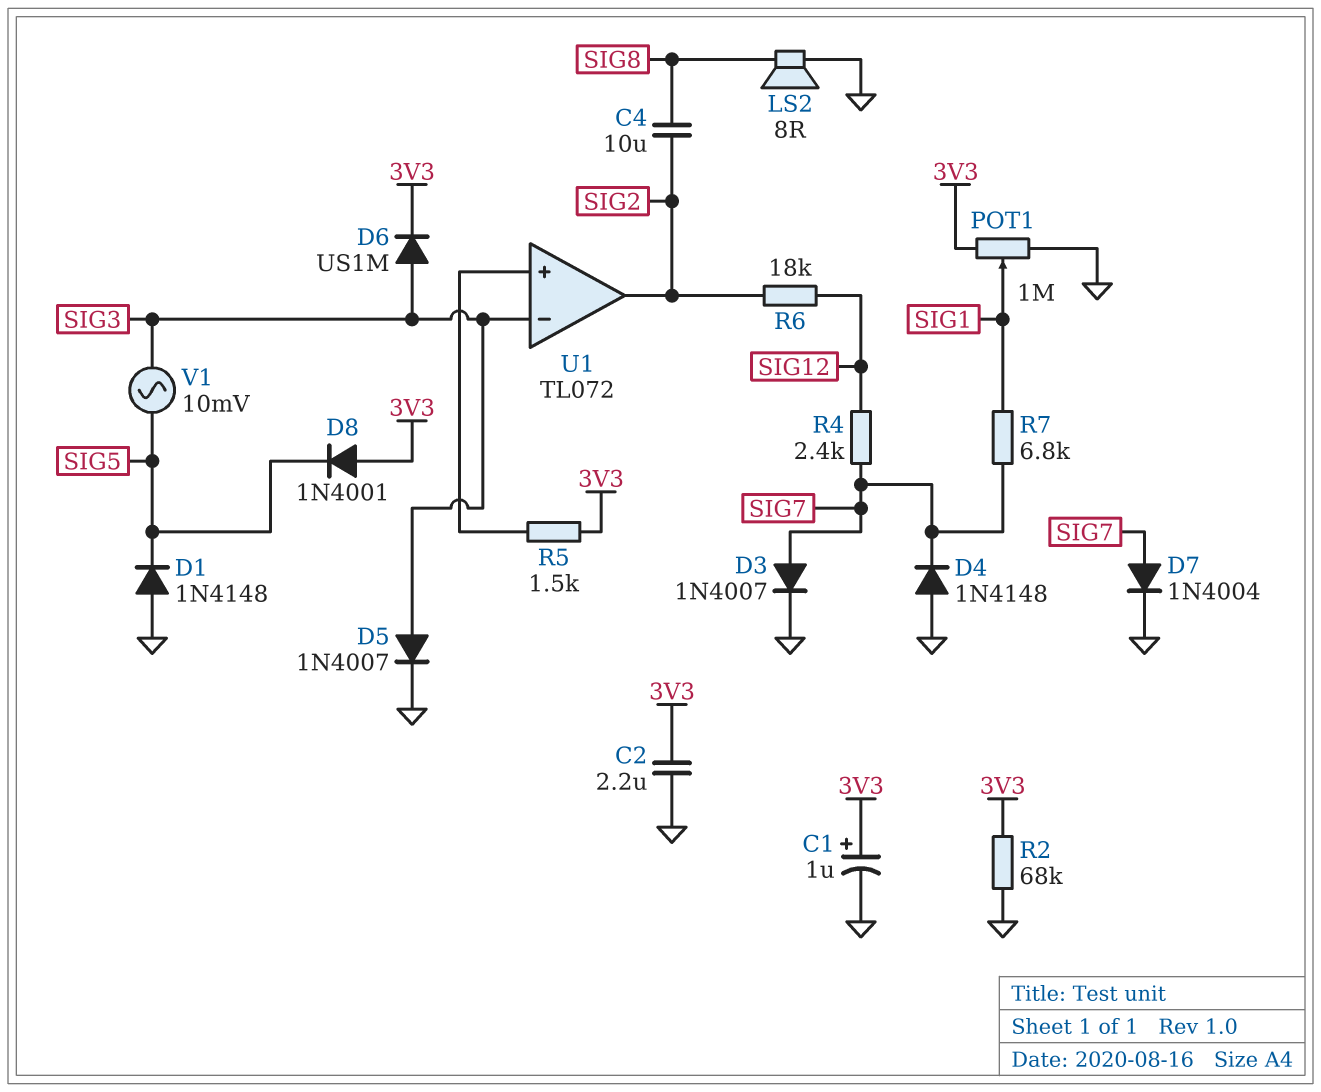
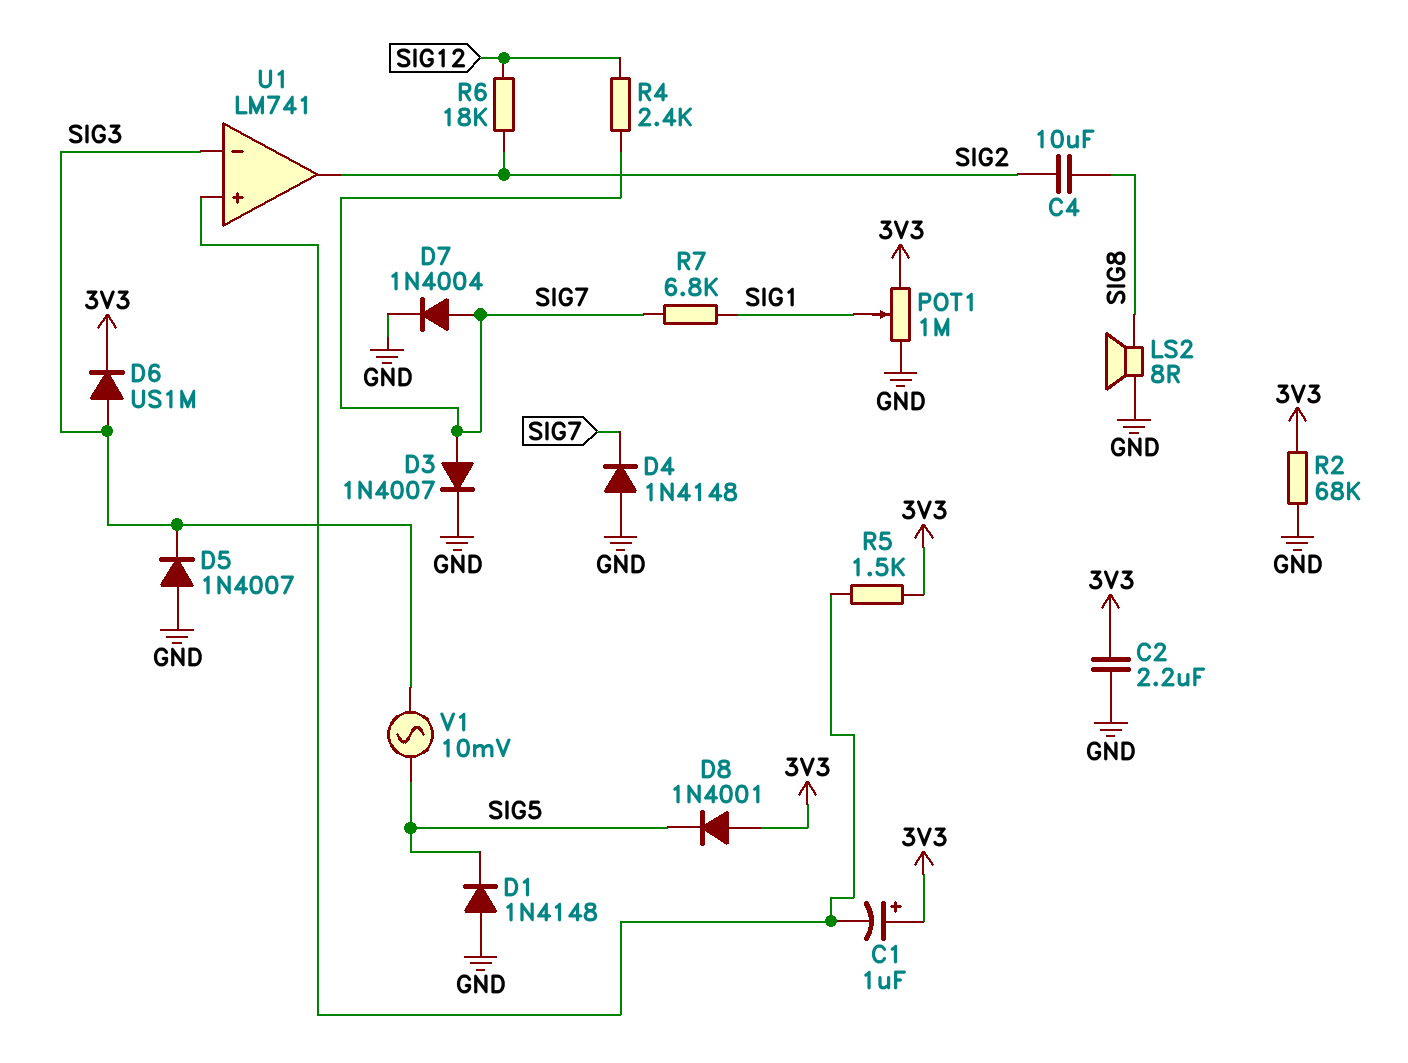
C1: 1uF (plus 3V3, minus GND) -> 1uF (plus 3V3, minus U1/in+)
D5: diode 1N4007 (A SIG3, K GND) -> diode 1N4007 (A GND, K SIG3)
U1: TL072 -> LM741

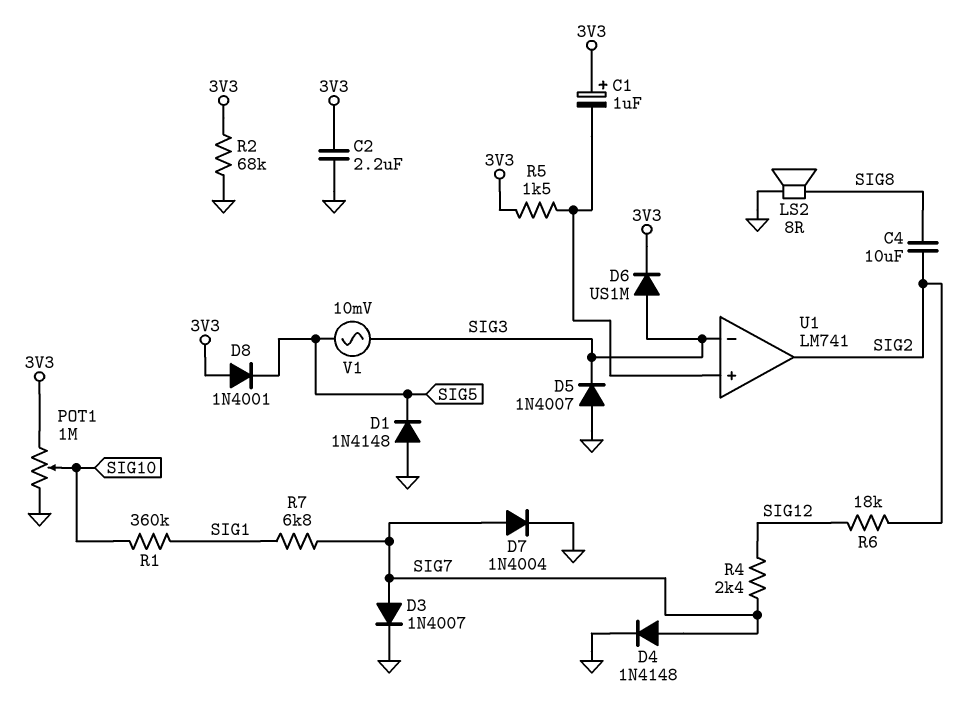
D4: diode 1N4148 (A GND, K SIG7) -> diode 1N4148 (A SIG7, K GND)
POT1: 1M (3V3, GND, wiper SIG1) -> 1M (3V3, GND, wiper SIG10)
R1: none -> 360k (SIG1, SIG10)

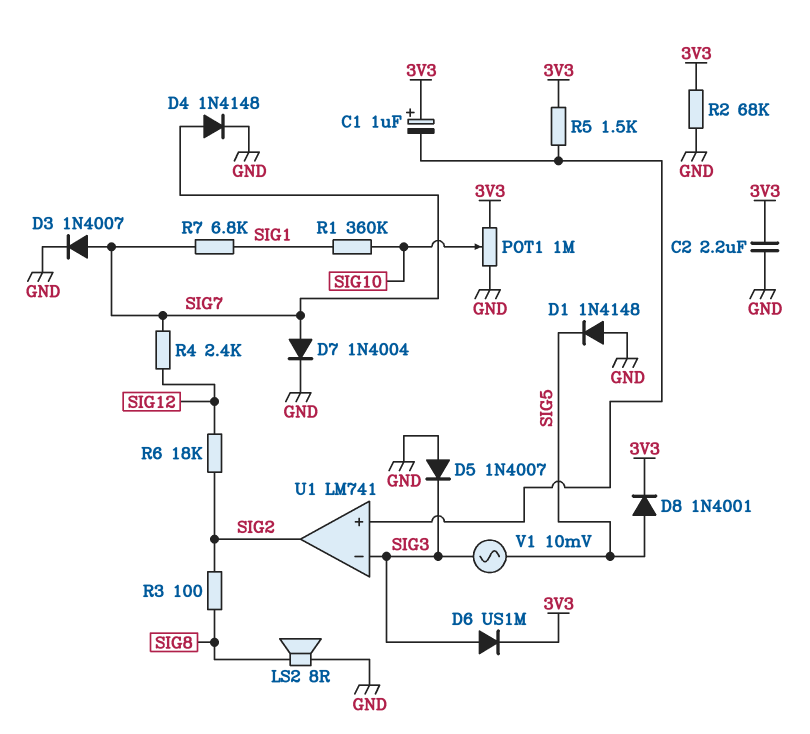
C4: 10uF (SIG2, SIG8) -> none
D8: diode 1N4001 (A 3V3, K SIG5) -> diode 1N4001 (A SIG5, K 3V3)
R3: none -> 100 (SIG2, SIG8)

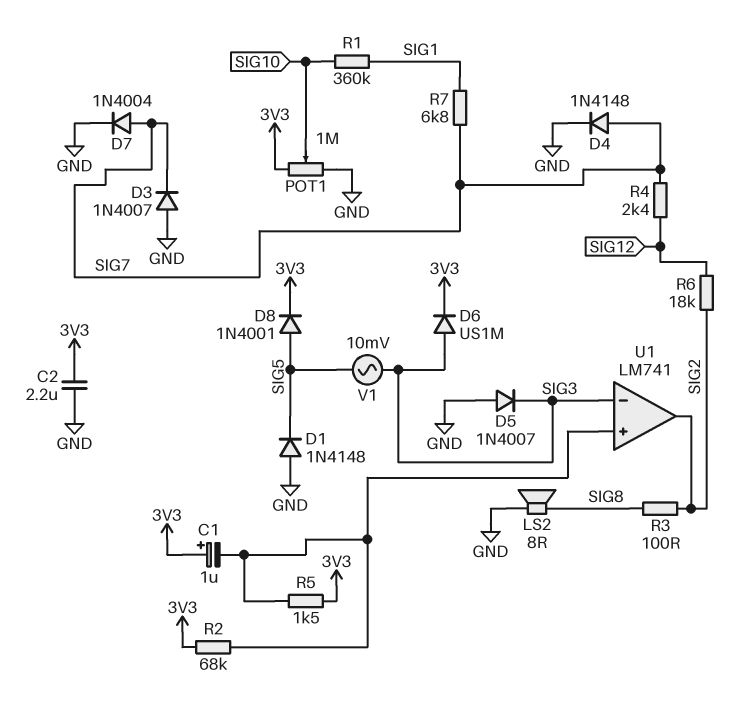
D3: diode 1N4007 (A SIG7, K GND) -> diode 1N4007 (A GND, K SIG7)
R2: 68k (3V3, GND) -> 68k (3V3, U1/in+)

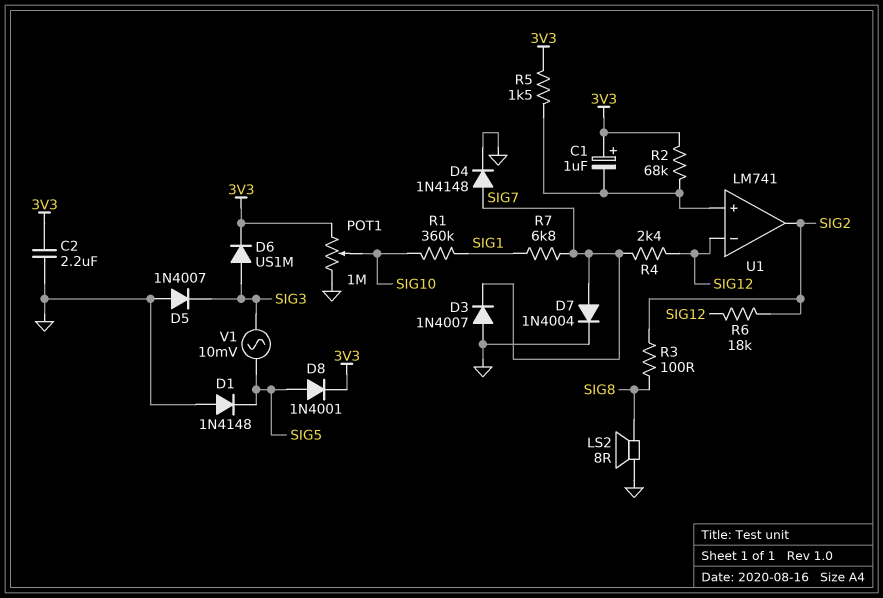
U1 pin in-: SIG3 -> SIG12

